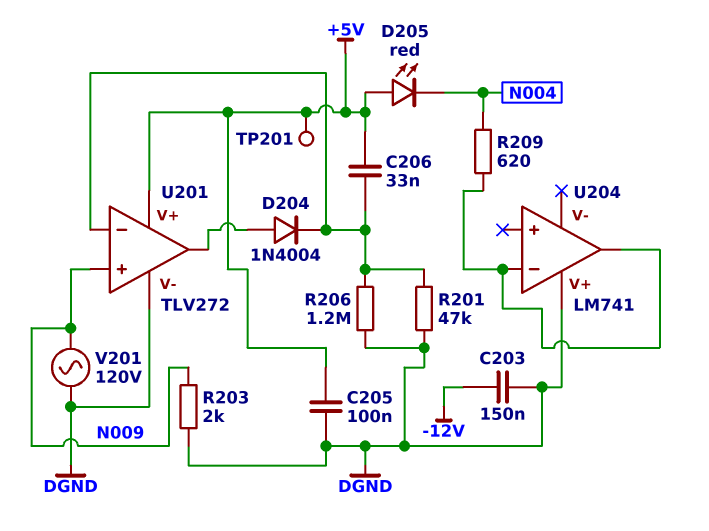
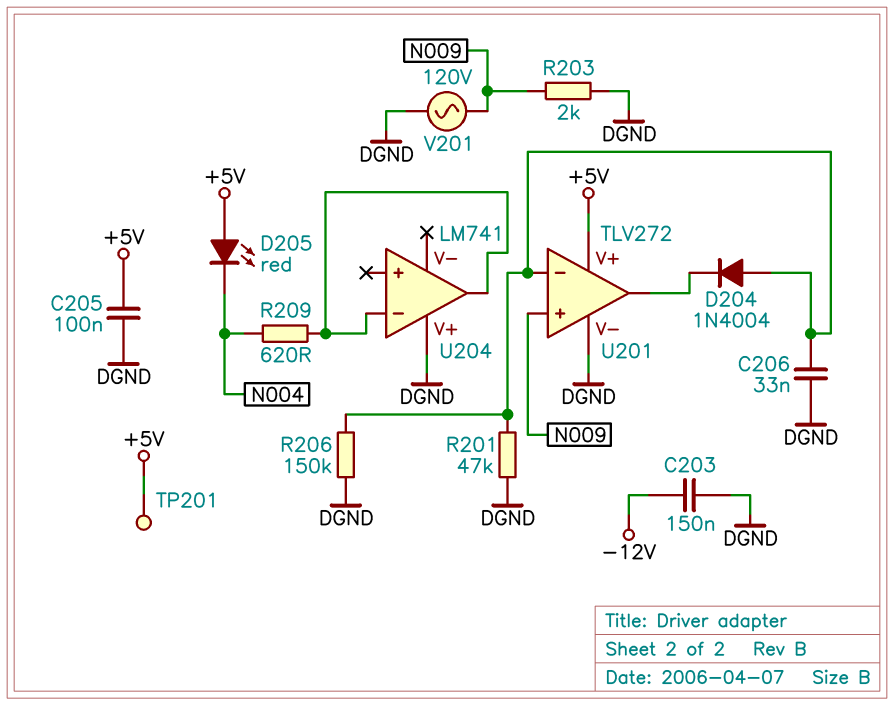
C206: 33nF (+5V, U201/in-) -> 33nF (DGND, U201/in-)
D204: diode 1N4004 (A U201/out, K U201/in-) -> diode 1N4004 (A U201/in-, K U201/out)
R206: 1.2M (DGND, U201/in-) -> 150k (DGND, U201/in-)

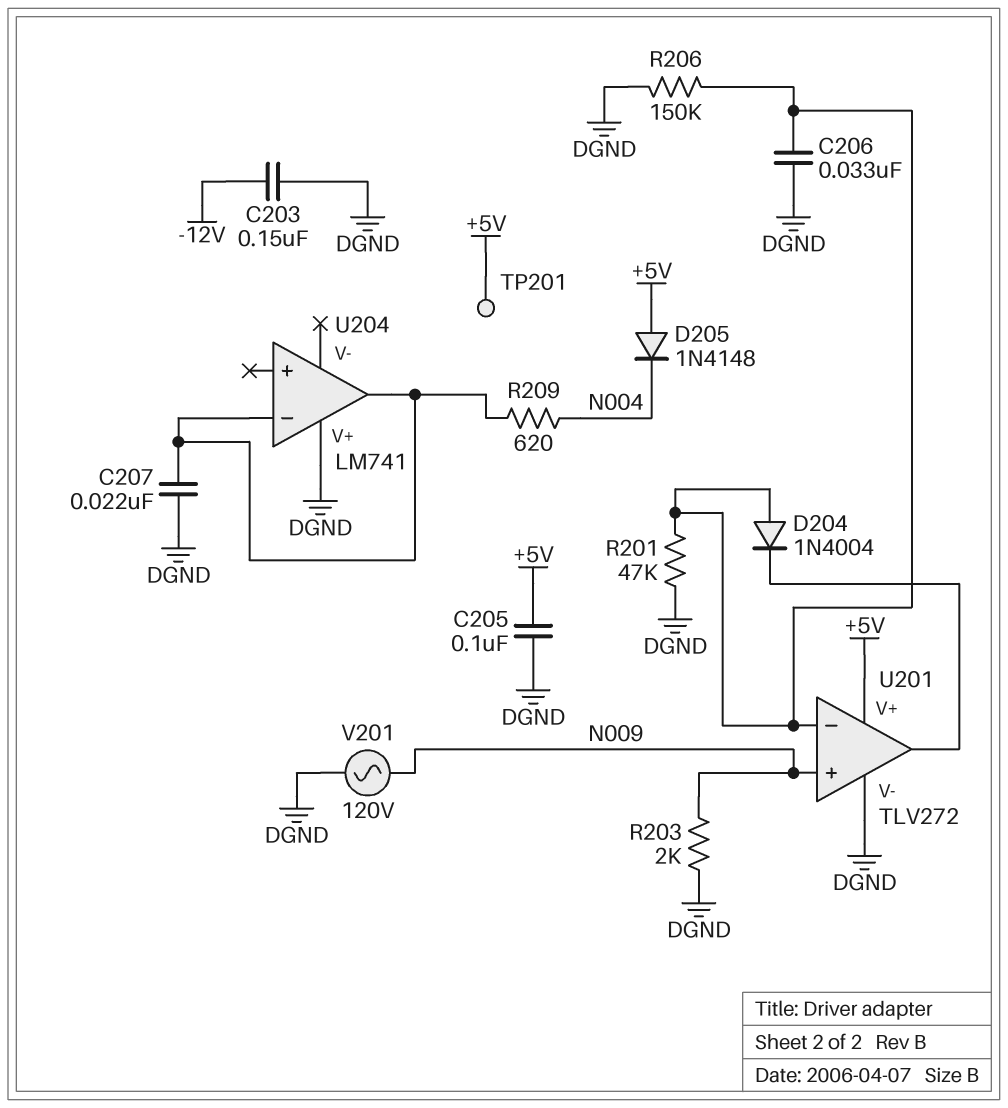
C207: none -> 22nF (DGND, U204/in-)
D205: LED red (A +5V, K N004) -> diode 1N4148 (A +5V, K N004)

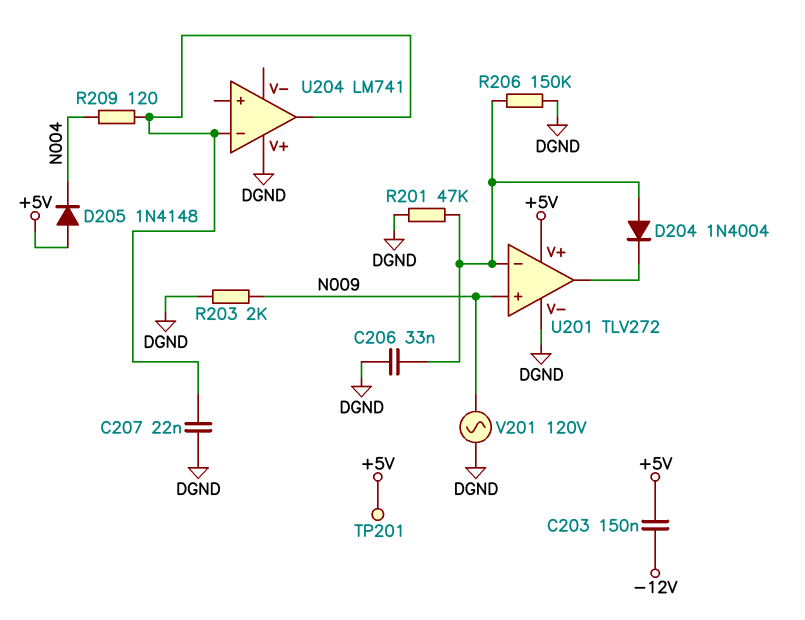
C203: 150nF (-12V, DGND) -> 150nF (+5V, -12V)
C205: 100nF (+5V, DGND) -> none
R209: 620 (N004, U204/in-) -> 120 (N004, U204/in-)

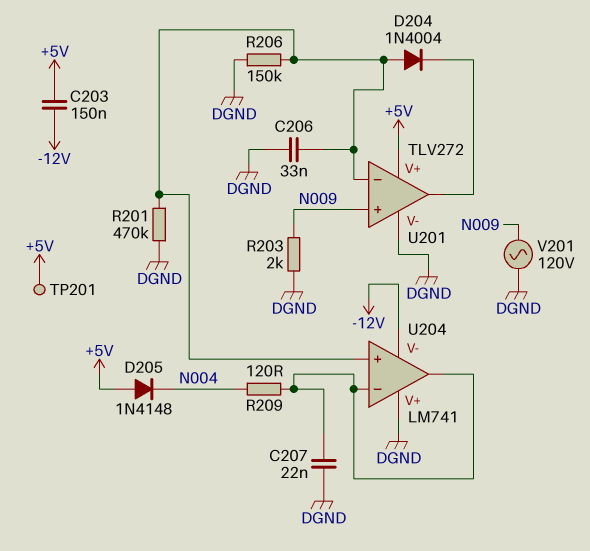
R201: 47k (DGND, U201/in-) -> 470k (DGND, U201/in-)
U204 pin V-: none -> -12V
U204 pin in+: none -> U201/in-

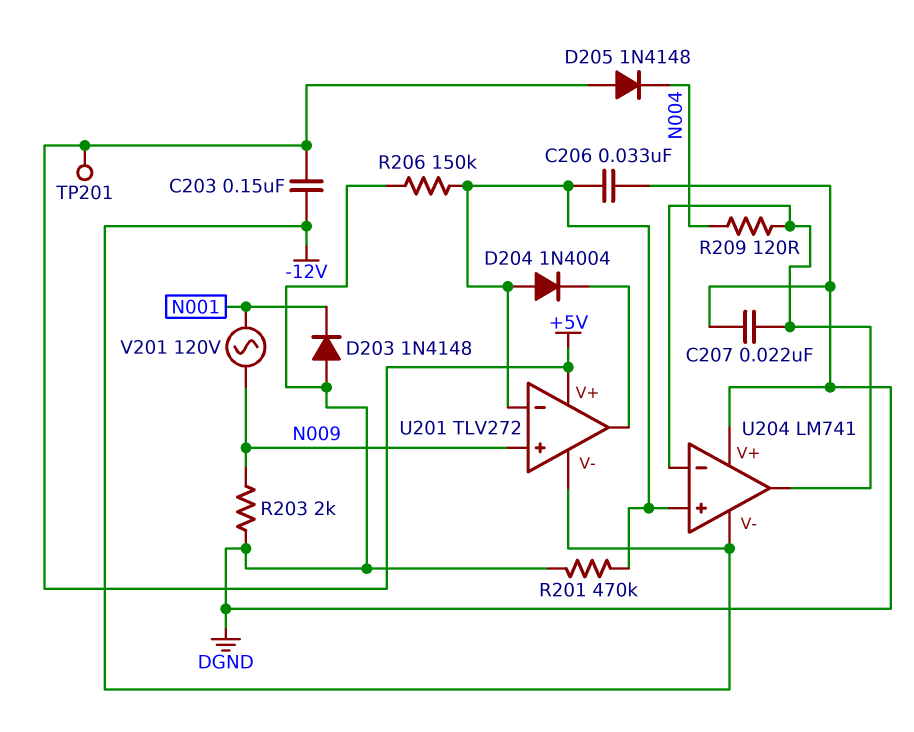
D203: none -> diode 1N4148 (A DGND, K N001)
U201 pin V-: DGND -> -12V
V201: AC 120V (DGND, N009) -> AC 120V (N001, N009)

